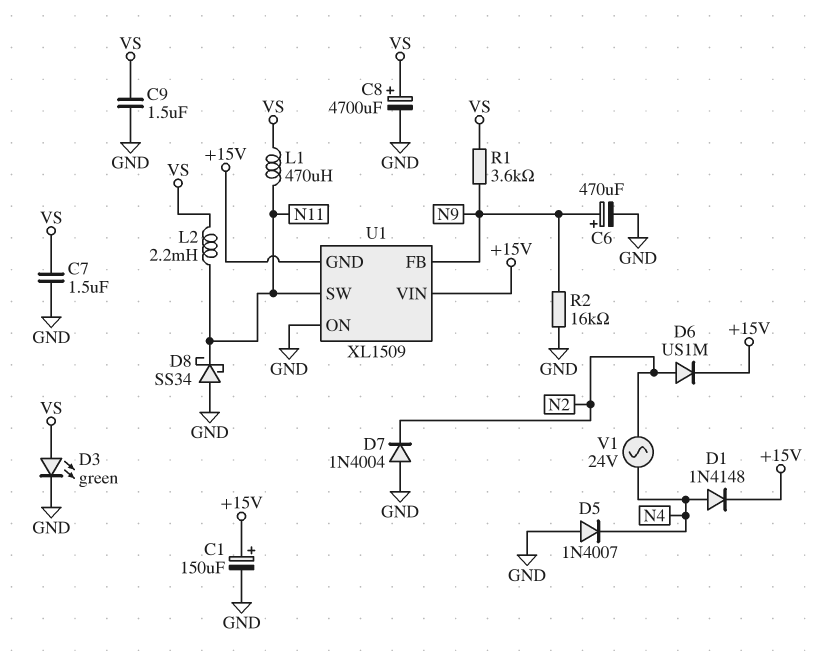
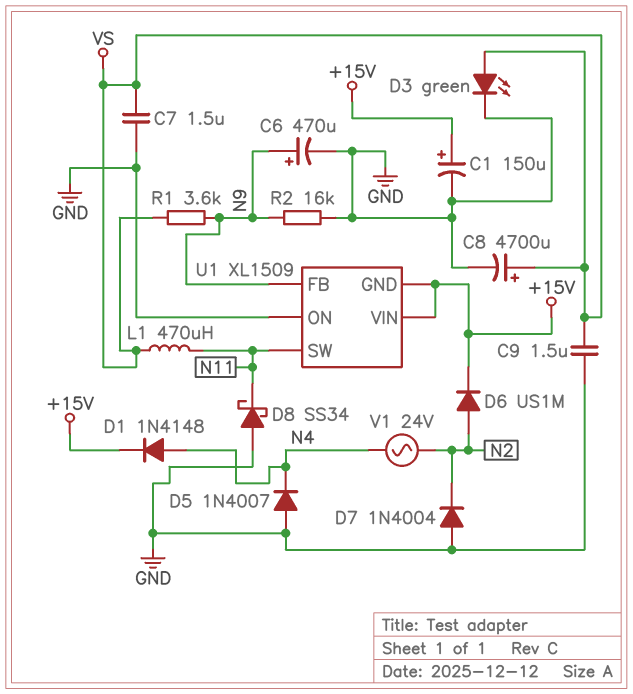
L2: 2.2mH (N11, VS) -> none

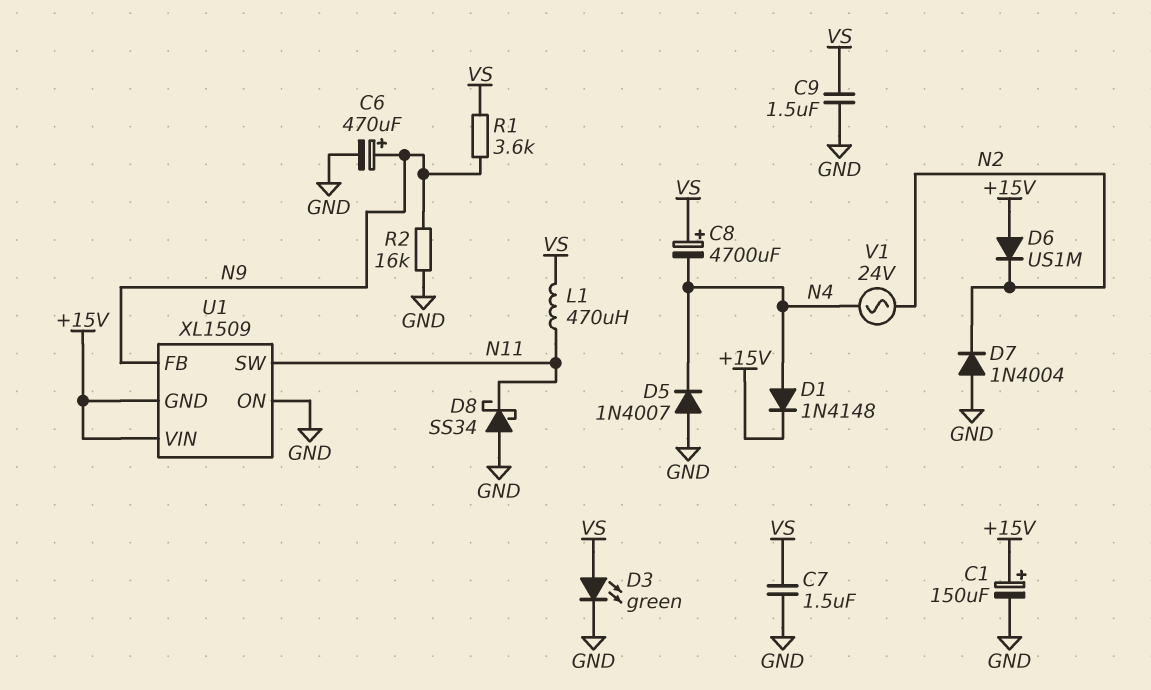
C8: 4700uF (plus VS, minus GND) -> 4700uF (plus VS, minus N4)
D6: diode US1M (A N2, K +15V) -> diode US1M (A +15V, K N2)

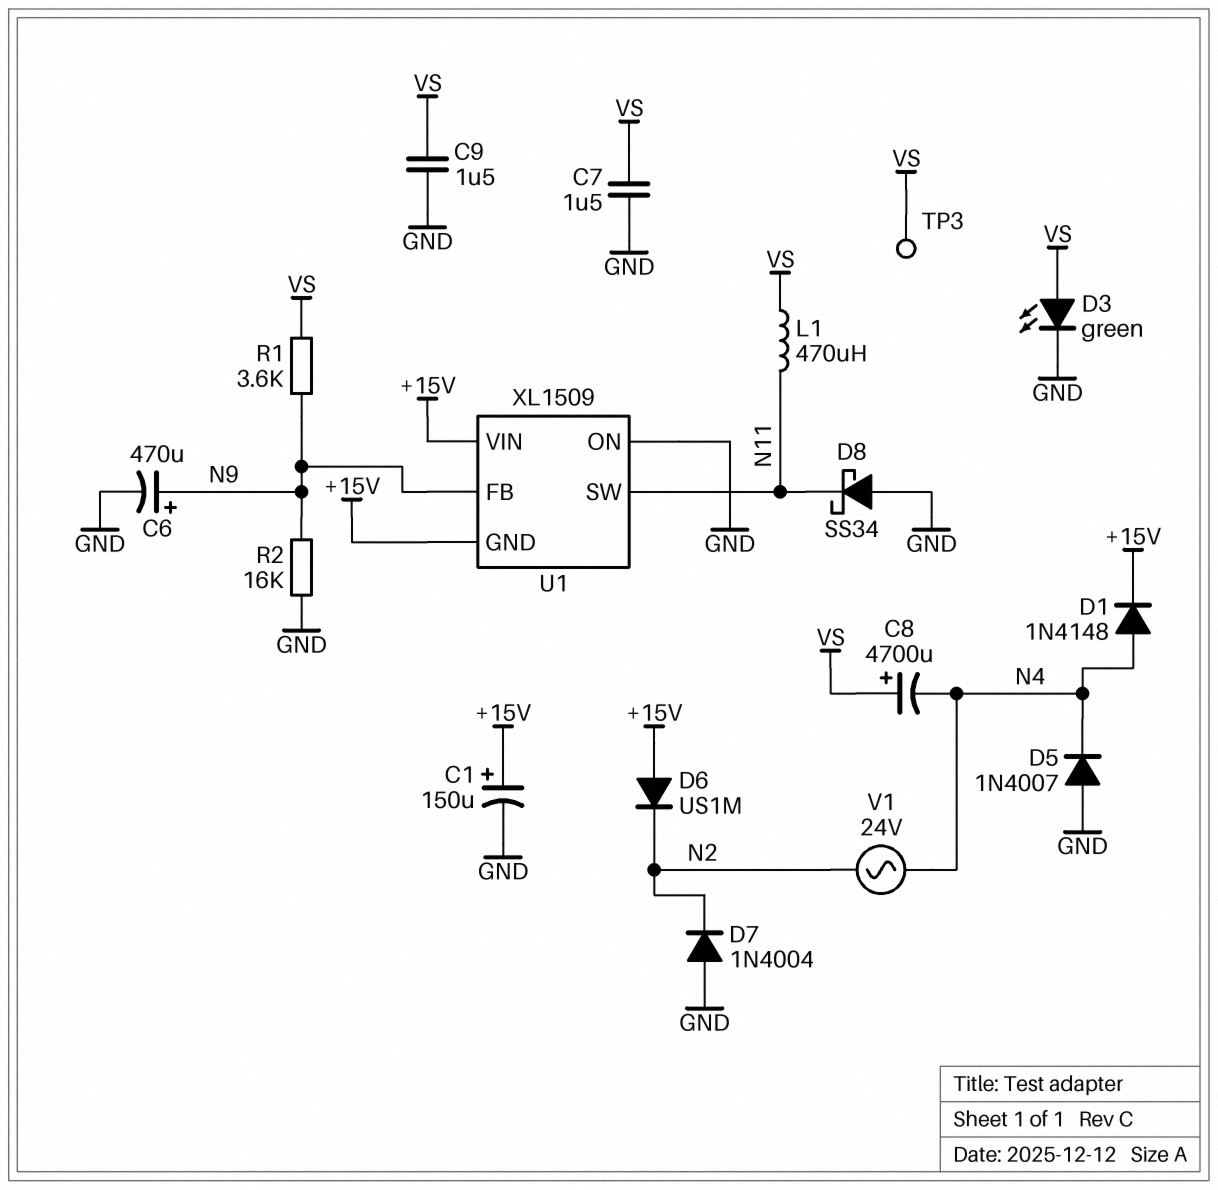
TP3: none -> test point (VS)

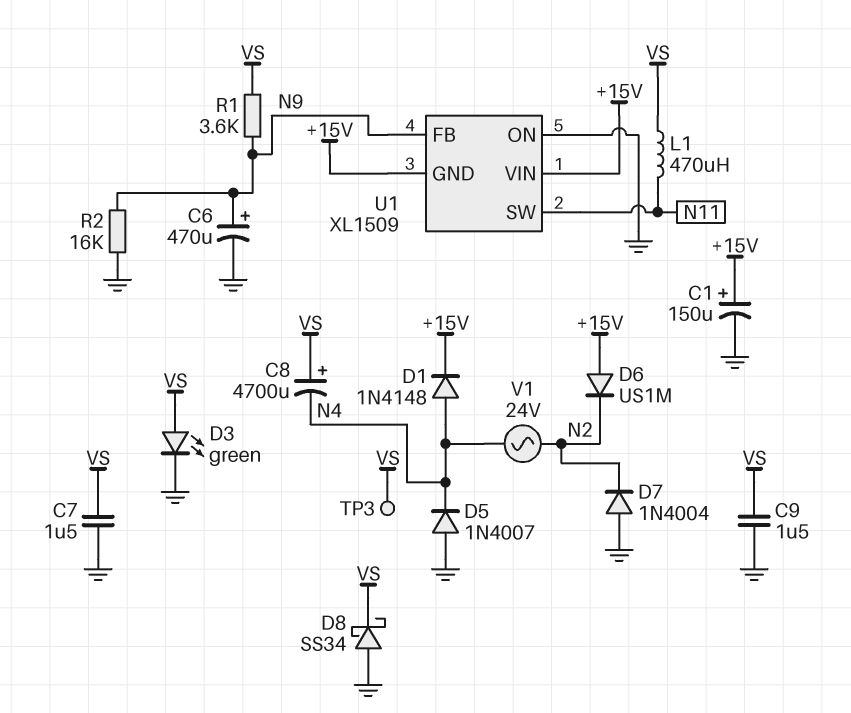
D8: schottky SS34 (A GND, K N11) -> schottky SS34 (A GND, K VS)

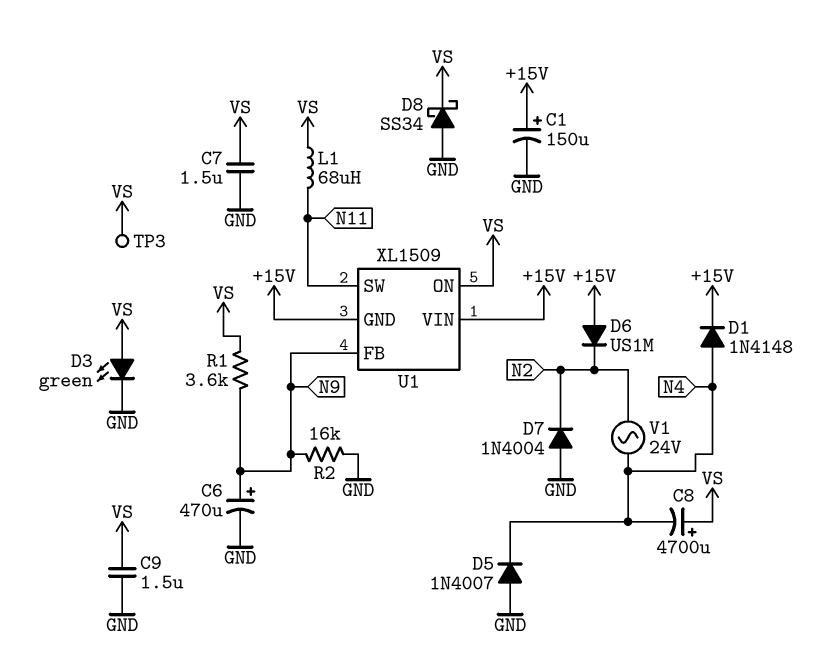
L1: 470uH (N11, VS) -> 68uH (N11, VS)
U1 pin ON: GND -> VS

